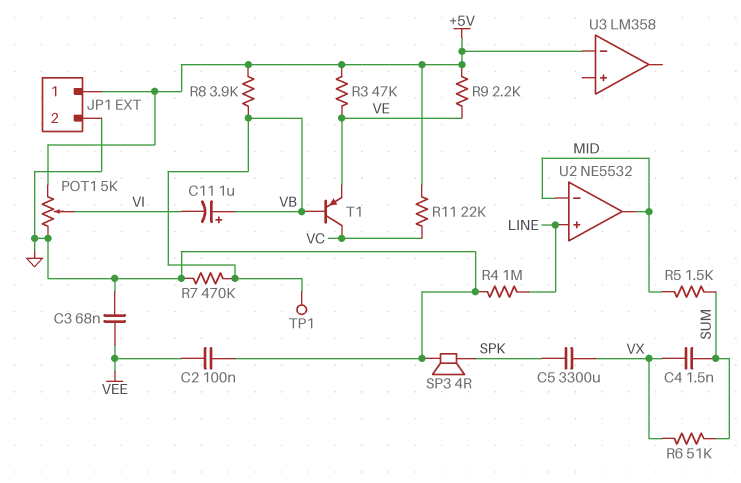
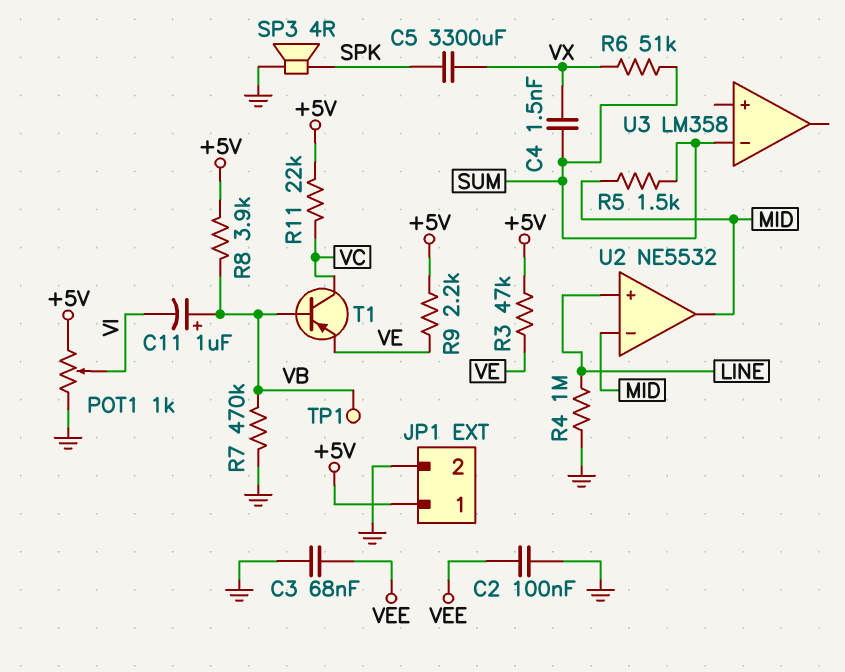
POT1: 5k (+5V, GND, wiper VI) -> 1k (+5V, GND, wiper VI)
U3 pin in-: +5V -> SUM

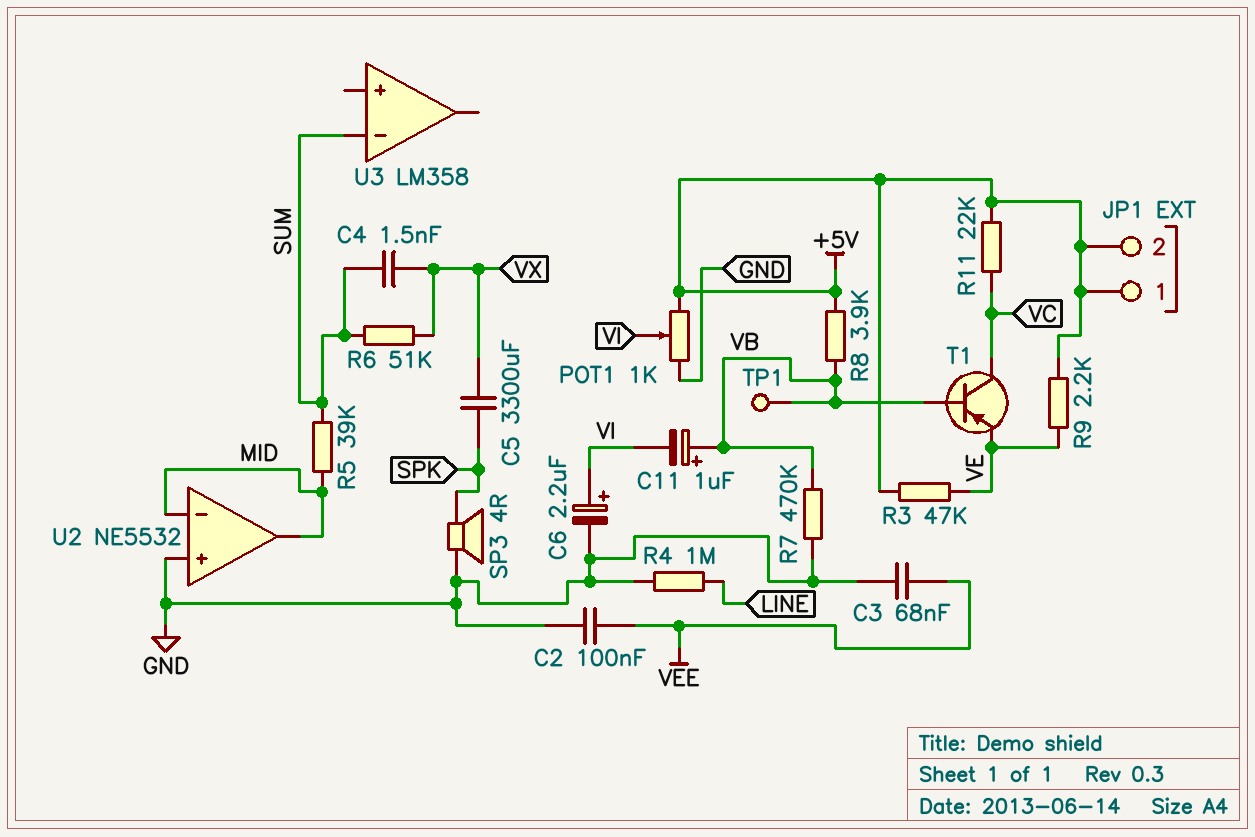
C6: none -> 2.2uF (plus VI, minus GND)
JP1 pin 2: GND -> +5V
R5: 1.5k (MID, SUM) -> 39k (MID, SUM)
U2 pin in+: LINE -> GND

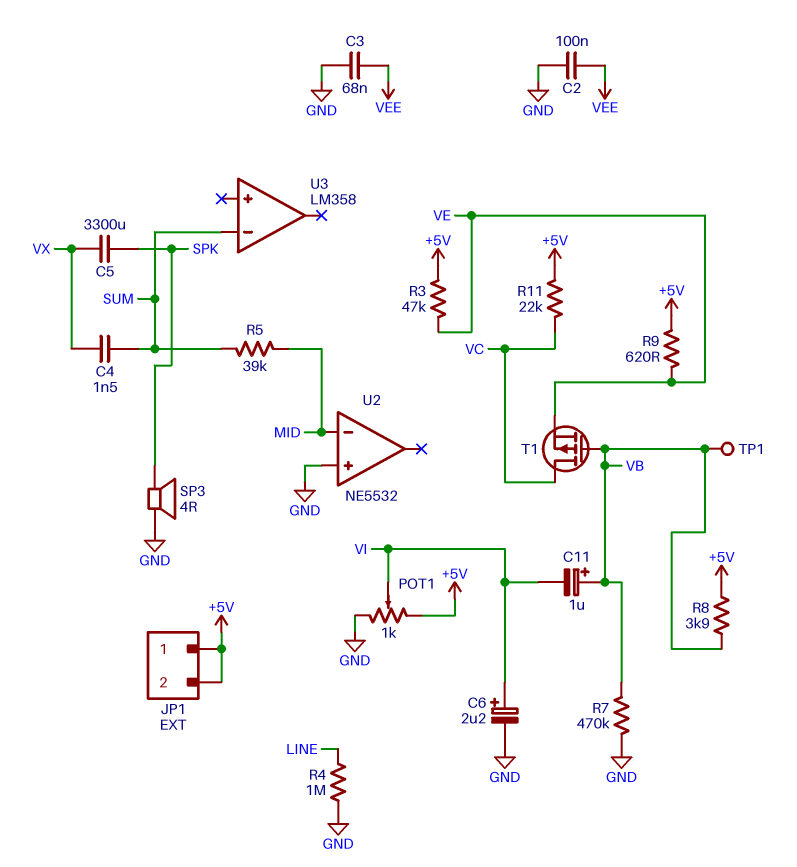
R6: 51k (SUM, VX) -> none
R9: 2.2k (+5V, VE) -> 620 (+5V, VE)
T1: PNP (B VB, C VC, E VE) -> PMOS (G VB, D VC, S VE)
U2 pin out: MID -> none

